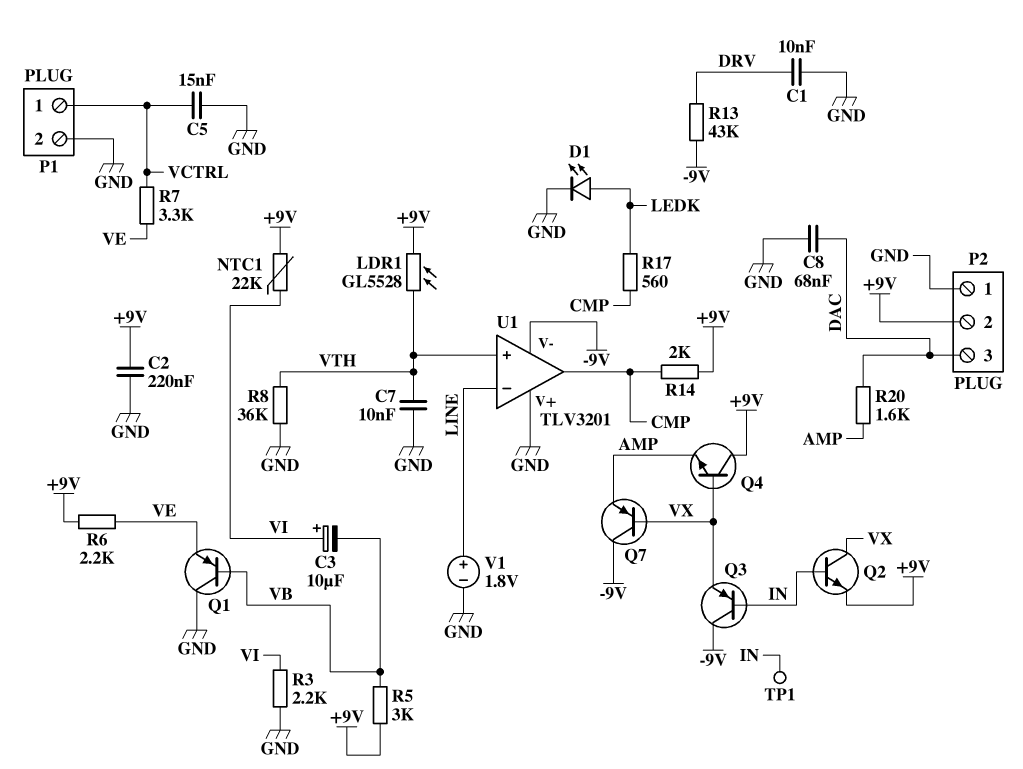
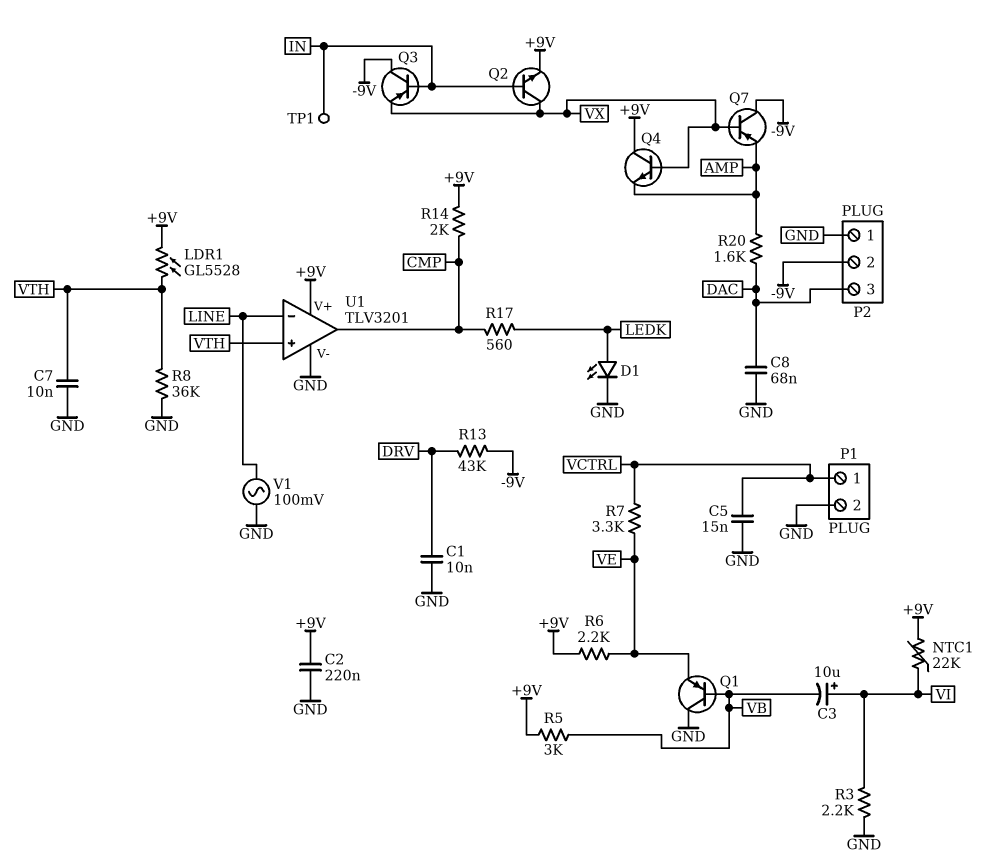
P2 pin 2: +9V -> -9V
U1 pin V+: GND -> +9V
U1 pin V-: -9V -> GND
V1: 1.8V (plus LINE, minus GND) -> AC 100mV (GND, LINE)

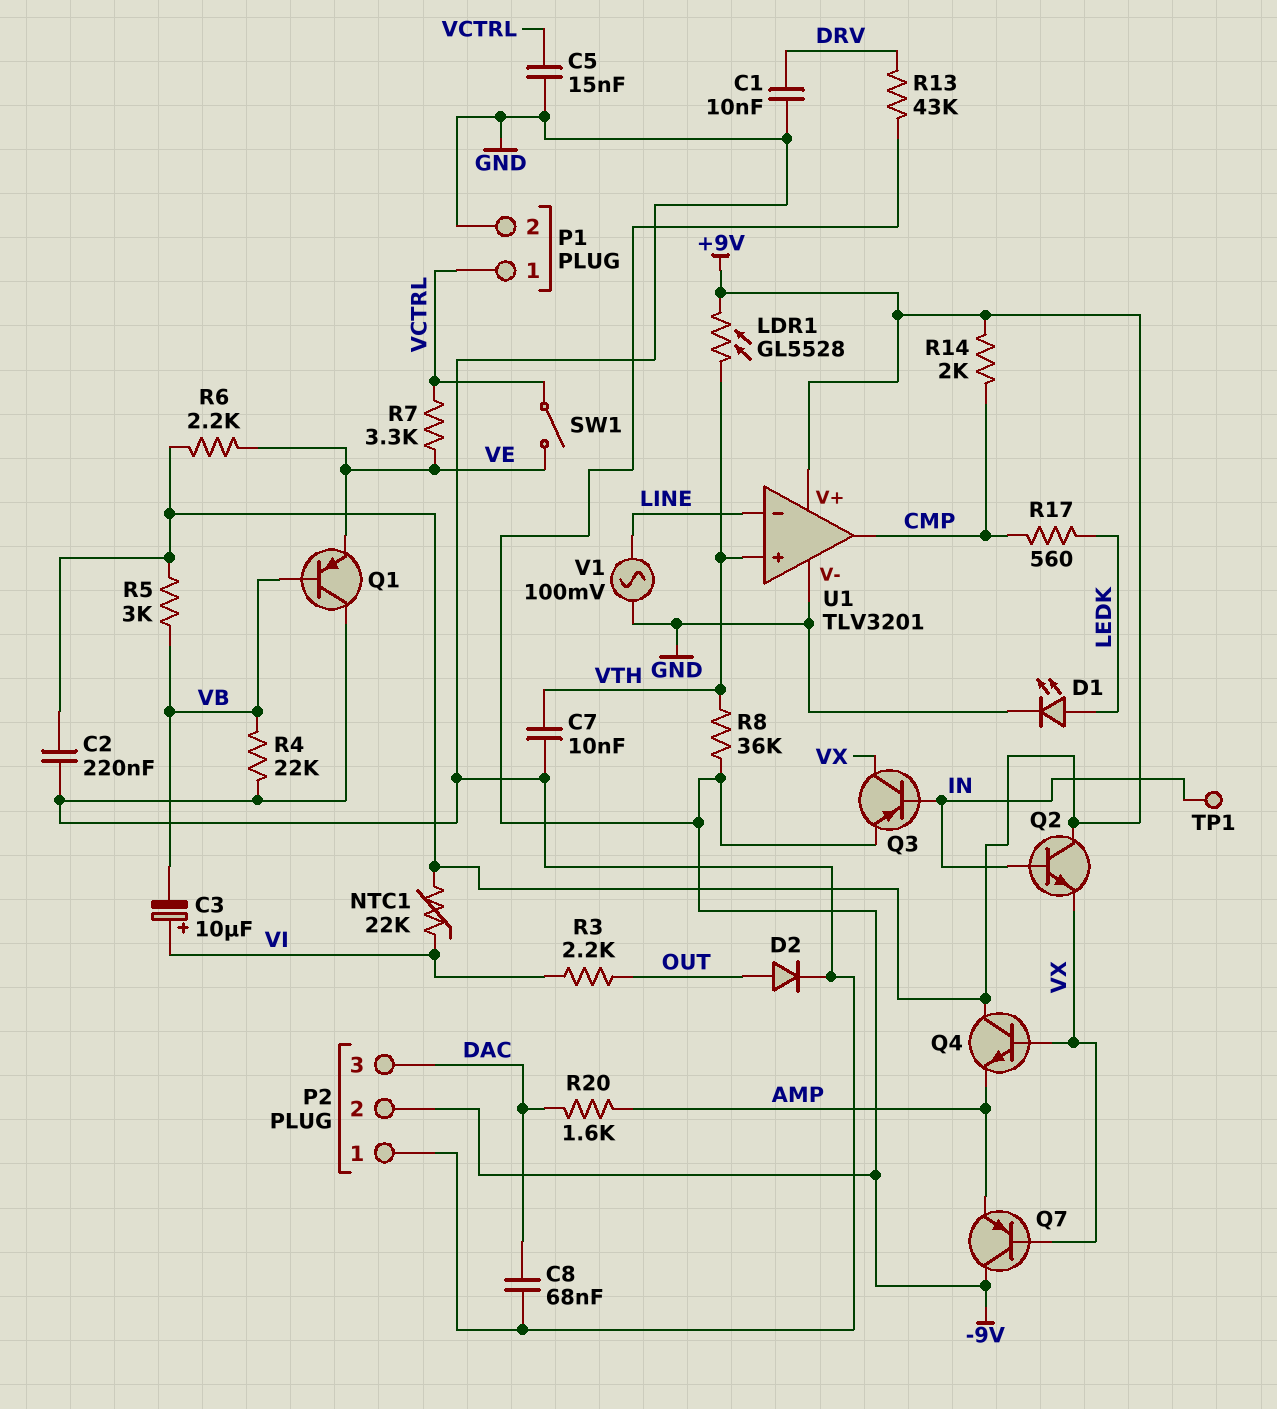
D2: none -> diode (A OUT, K GND)
Q2: NPN (B IN, C VX, E +9V) -> NPN (B IN, C +9V, E VX)
Q3: PNP (B IN, C -9V, E VX) -> PNP (B IN, C VX, E -9V)
R3: 2.2k (GND, VI) -> 2.2k (OUT, VI)
R4: none -> 22k (GND, VB)
R8: 36k (GND, VTH) -> 36k (-9V, VTH)
SW1: none -> switch (VCTRL, VE)

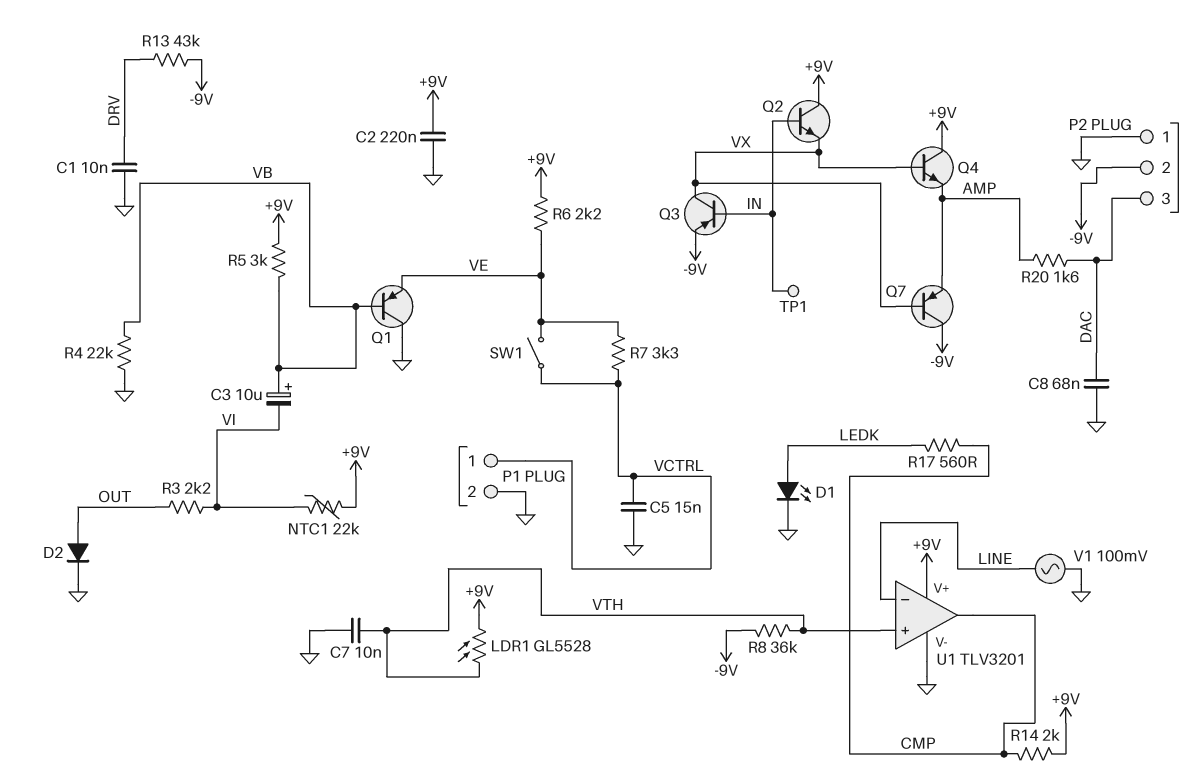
C3: 10uF (plus VI, minus VB) -> 10uF (plus VB, minus VI)

